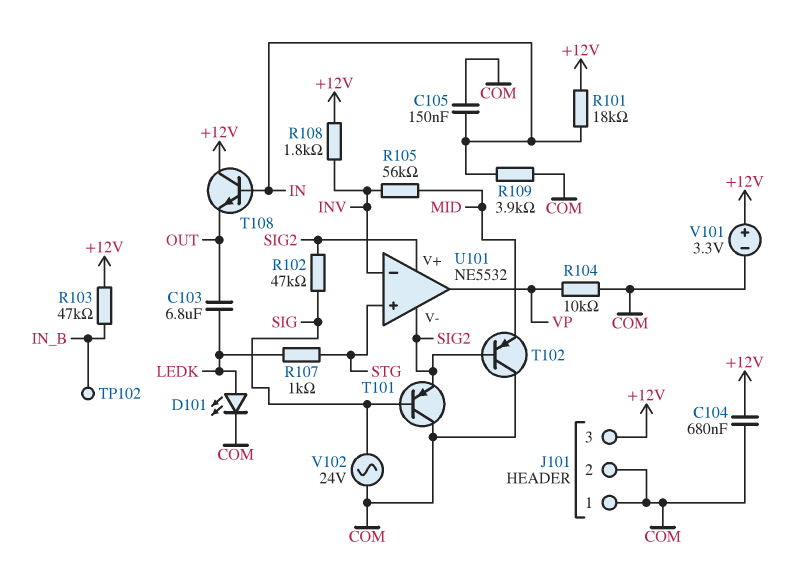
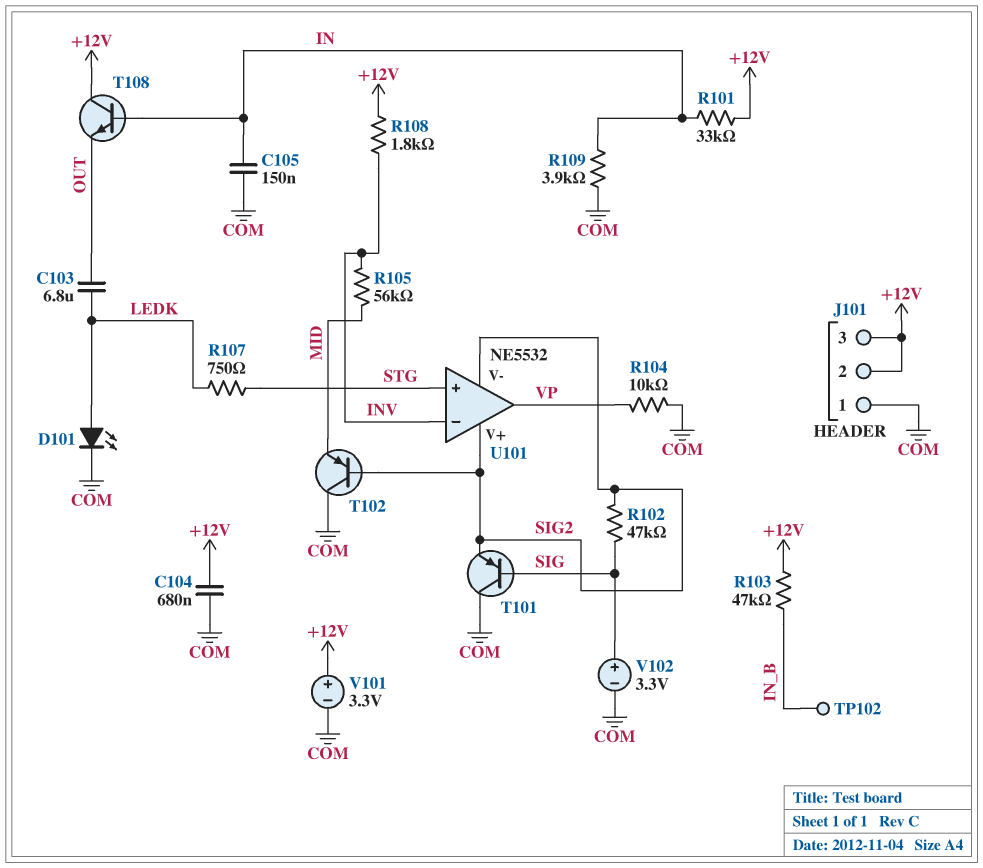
J101 pin 2: COM -> +12V
R101: 18k (+12V, IN) -> 33k (+12V, IN)
R107: 1k (LEDK, STG) -> 750 (LEDK, STG)
V102: AC 24V (COM, SIG) -> 3.3V (plus SIG, minus COM)

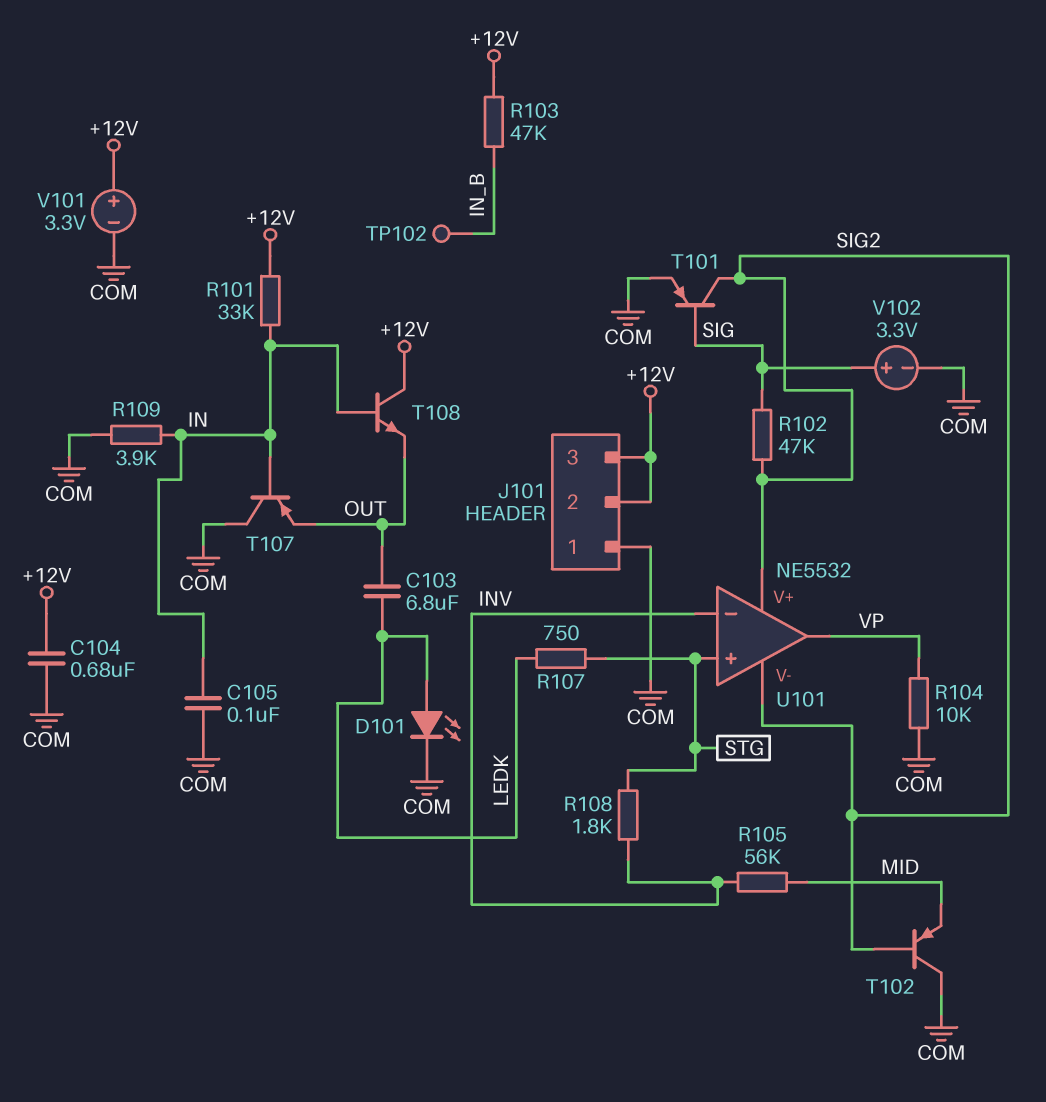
C105: 150nF (COM, IN) -> 100nF (COM, IN)
R108: 1.8k (+12V, INV) -> 1.8k (INV, STG)
T101: PNP (B SIG, C COM, E SIG2) -> PNP (B SIG, C SIG2, E COM)
T107: none -> PNP (B IN, C COM, E OUT)

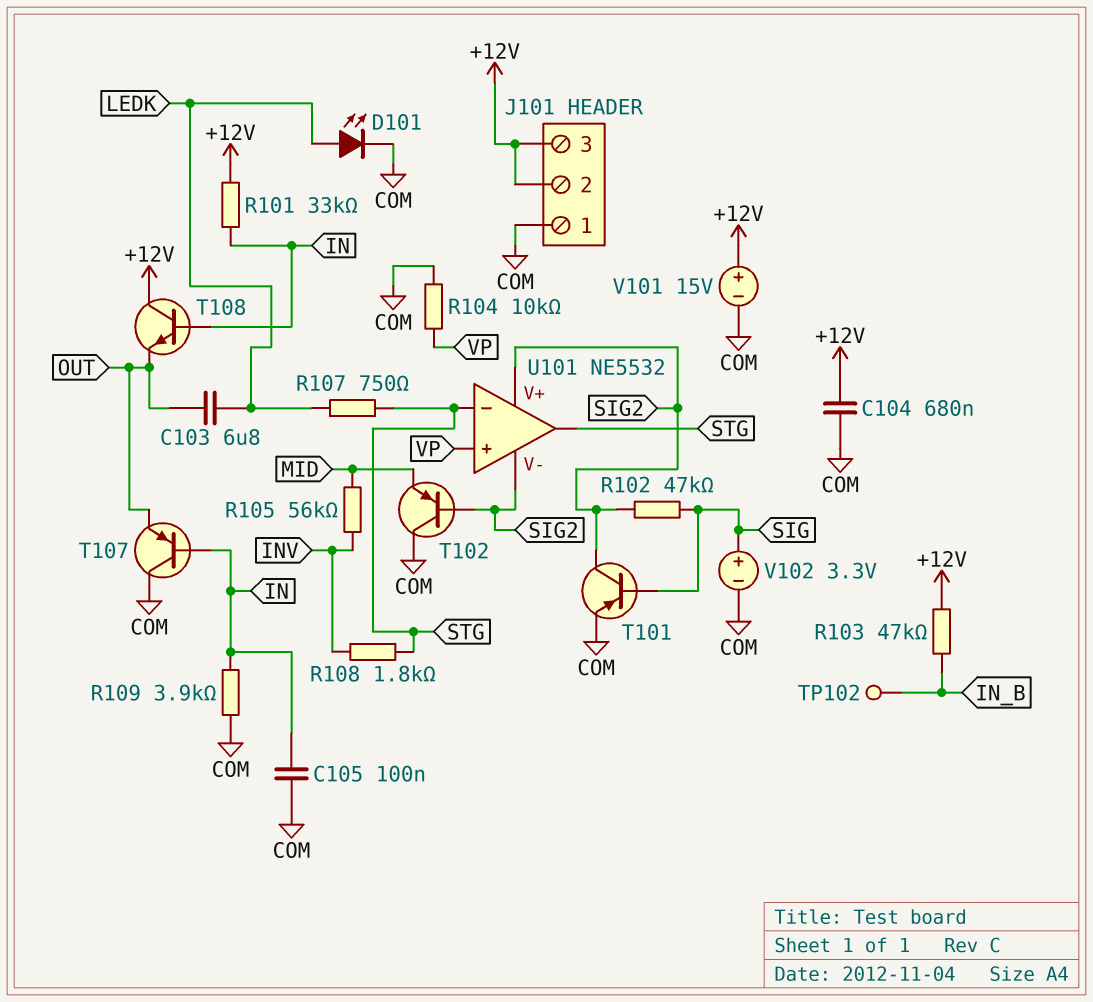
U101 pin in+: STG -> VP
U101 pin in-: INV -> STG
U101 pin out: VP -> STG
V101: 3.3V (plus +12V, minus COM) -> 15V (plus +12V, minus COM)

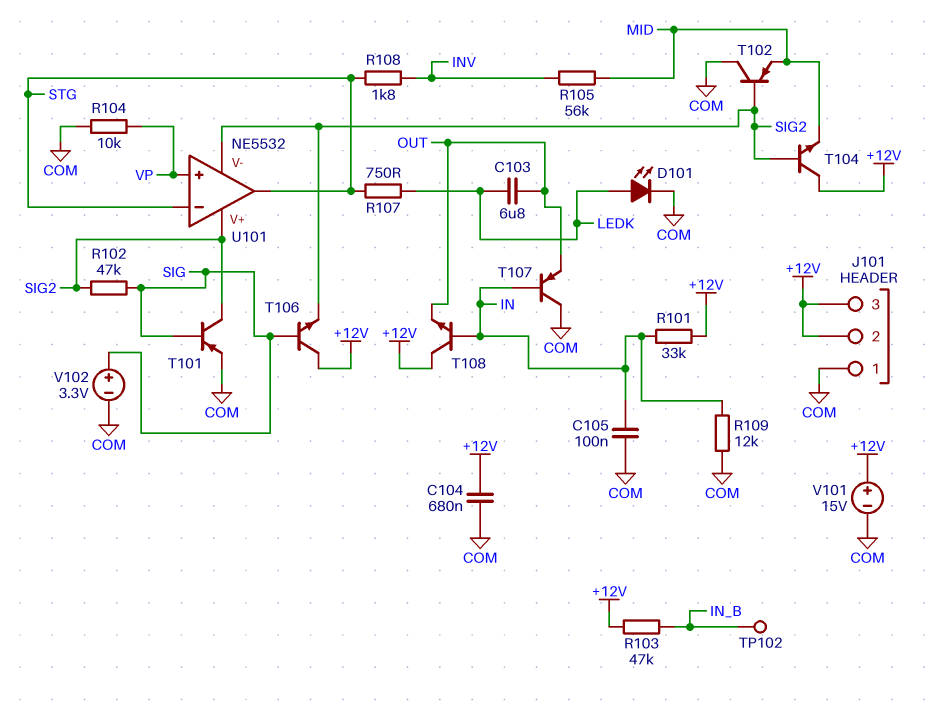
R109: 3.9k (COM, IN) -> 12k (COM, IN)
T104: none -> NPN (B SIG2, C +12V, E MID)
T106: none -> NPN (B SIG, C +12V, E SIG2)

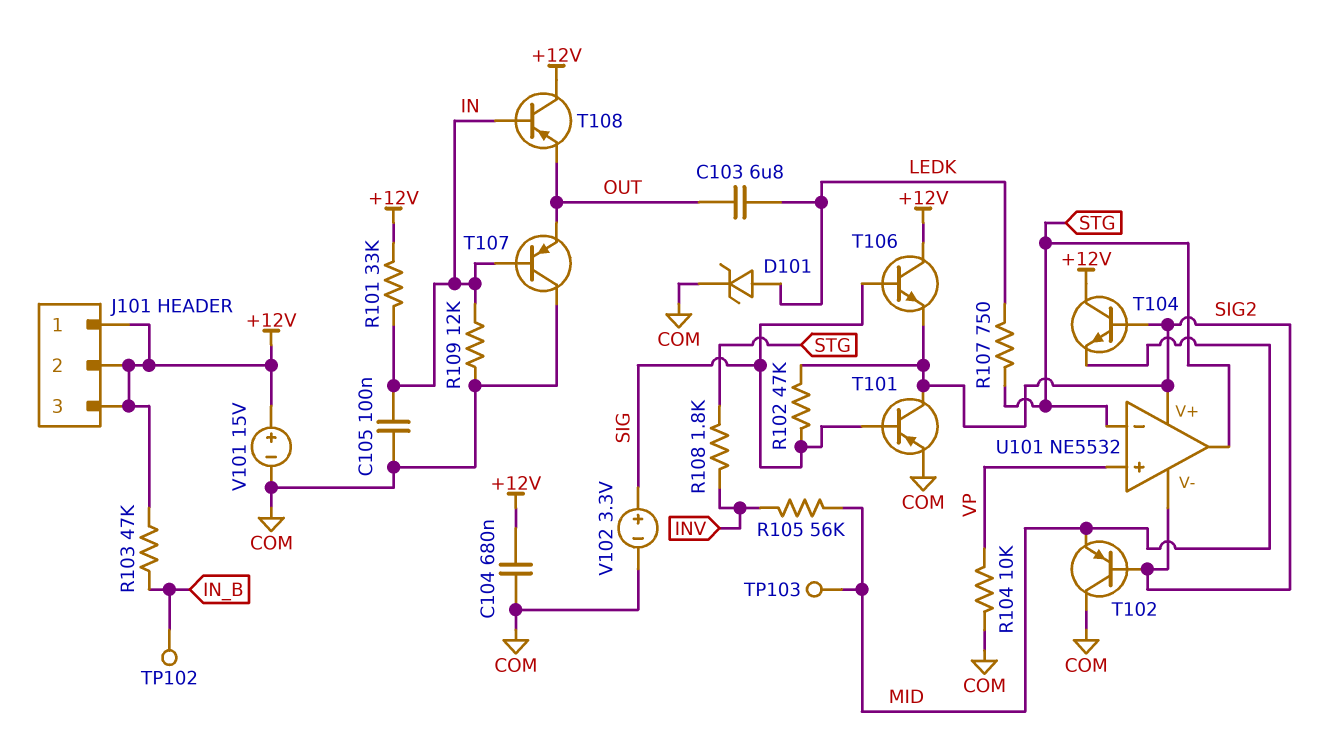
D101: LED (A LEDK, K COM) -> zener (A LEDK, K COM)
J101 pin 1: COM -> +12V
T108: NPN (B IN, C +12V, E OUT) -> PNP (B IN, C +12V, E OUT)
TP103: none -> test point (MID)

